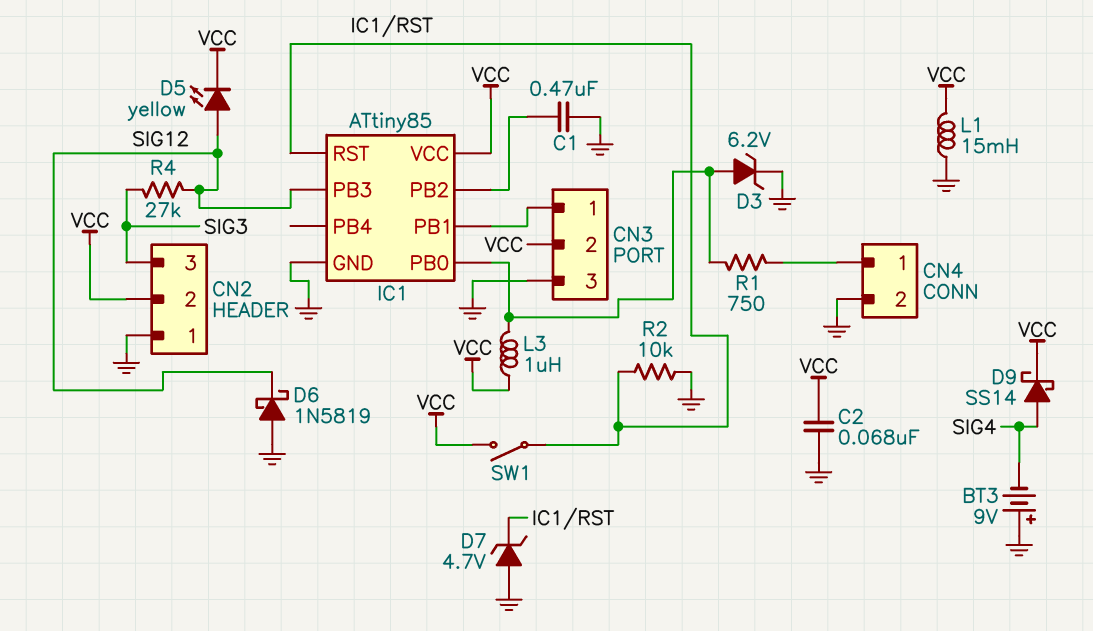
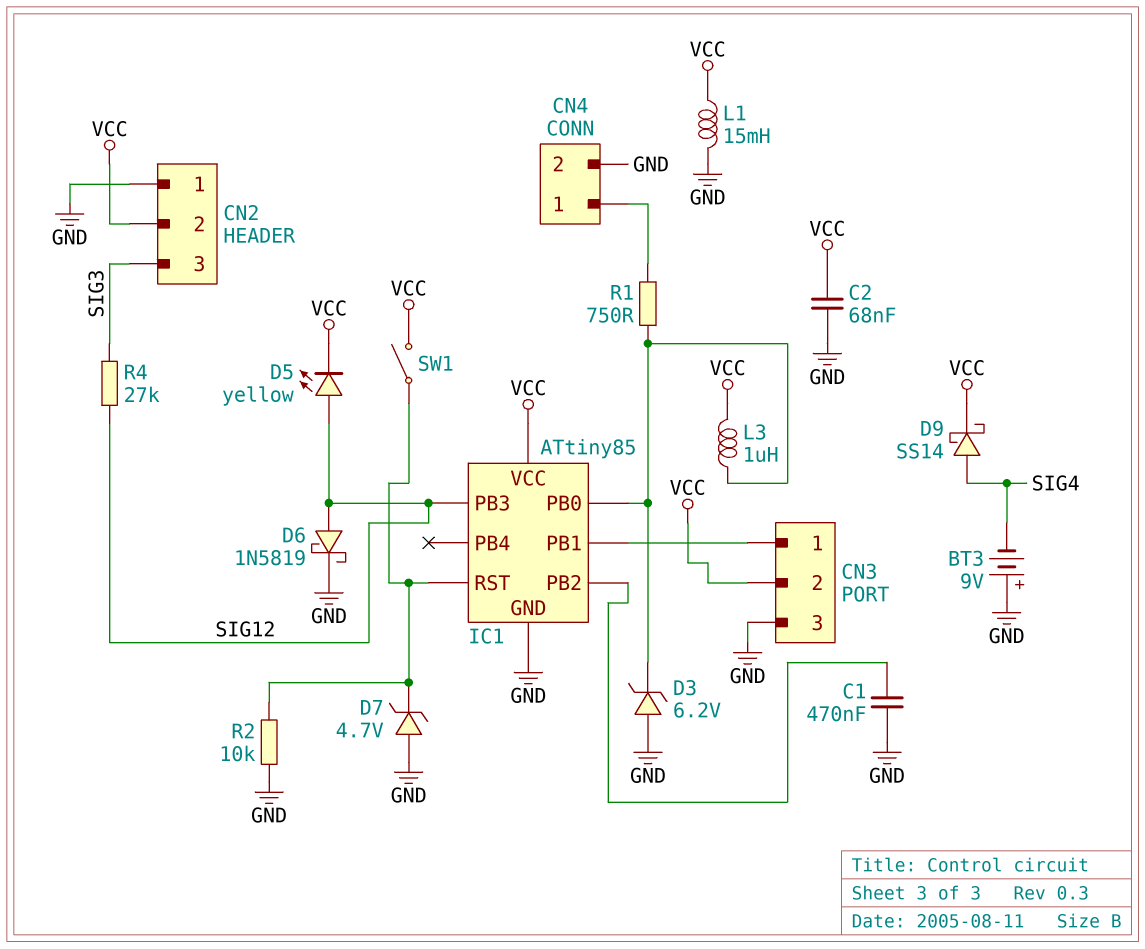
D3: zener 6.2V (A IC1/PB0, K GND) -> zener 6.2V (A GND, K IC1/PB0)
D6: schottky 1N5819 (A GND, K SIG12) -> schottky 1N5819 (A SIG12, K GND)

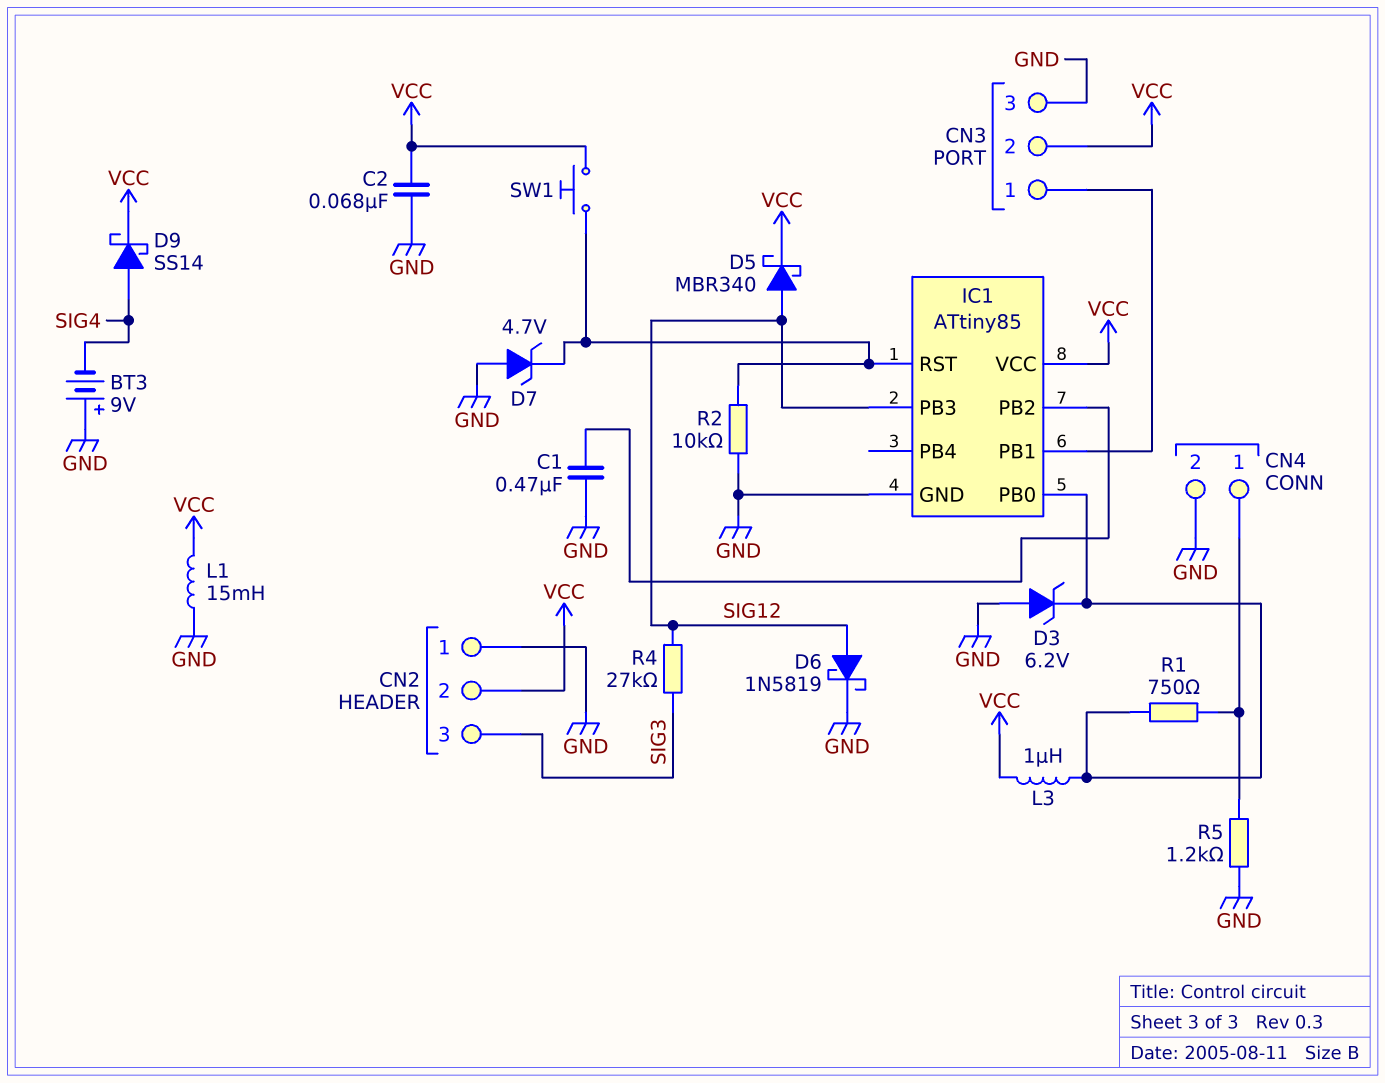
D5: LED yellow (A SIG12, K VCC) -> schottky MBR340 (A SIG12, K VCC)
R5: none -> 1.2k (CN4/1, GND)
SW1: switch (IC1/RST, VCC) -> button (IC1/RST, VCC)

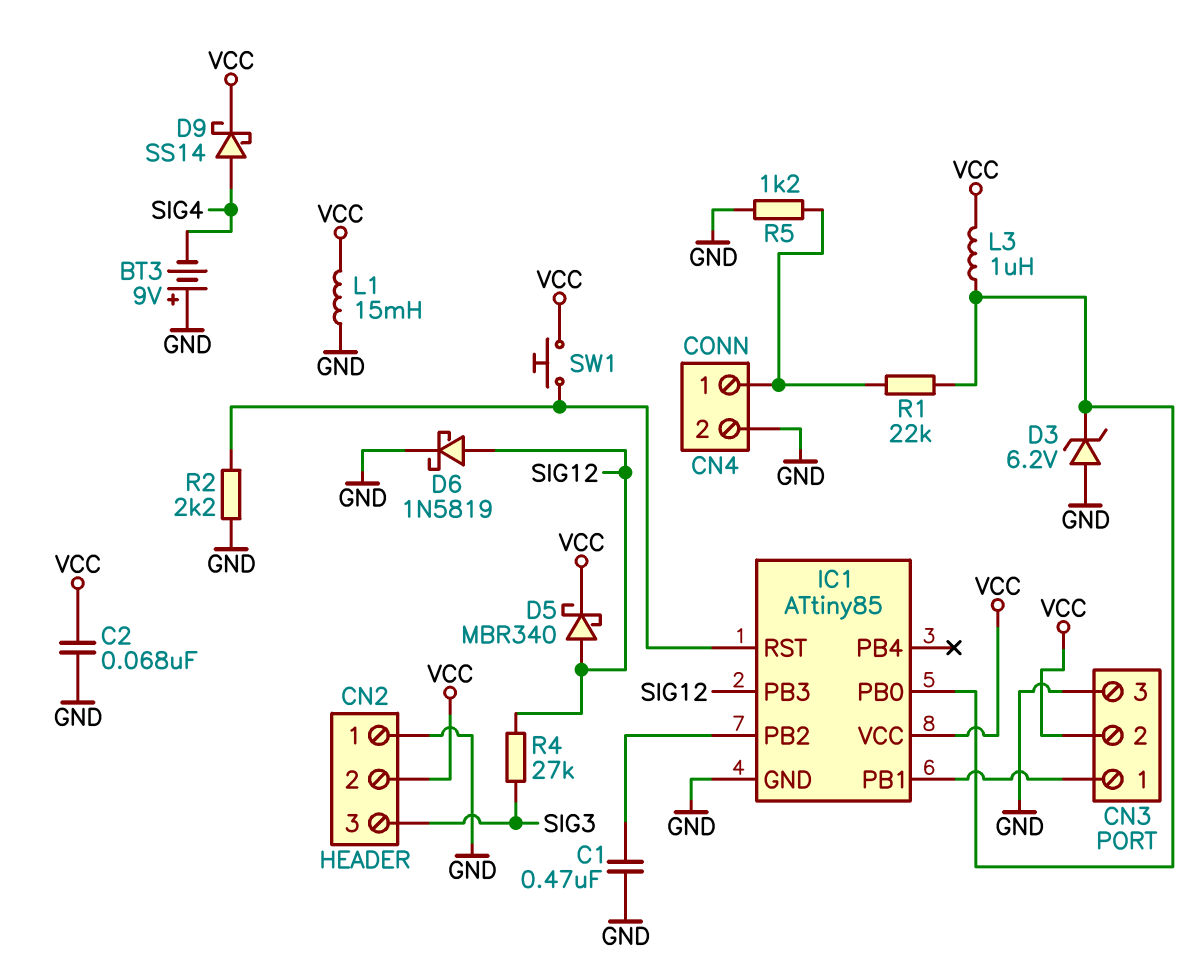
D7: zener 4.7V (A GND, K IC1/RST) -> none
R1: 750 (CN4/1, IC1/PB0) -> 22k (CN4/1, IC1/PB0)
R2: 10k (GND, IC1/RST) -> 2.2k (GND, IC1/RST)

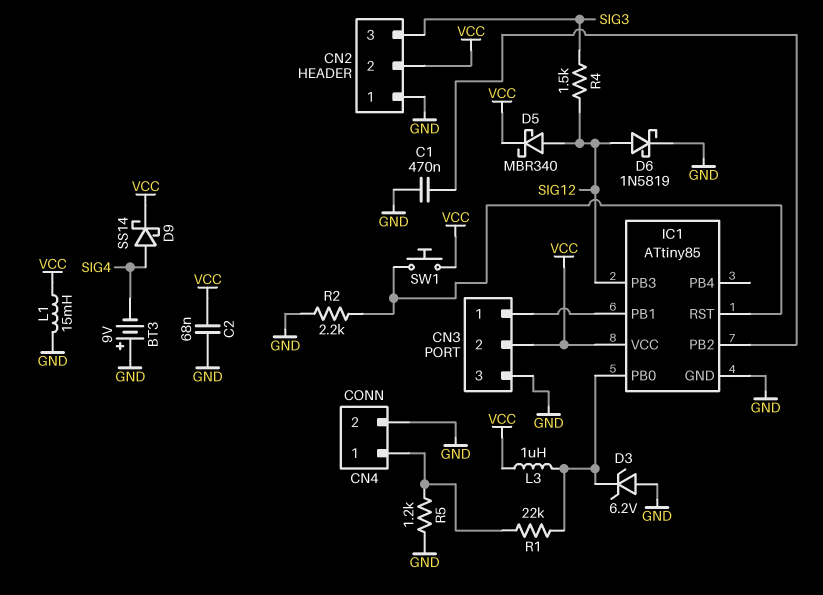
R4: 27k (SIG3, SIG12) -> 1.5k (SIG3, SIG12)

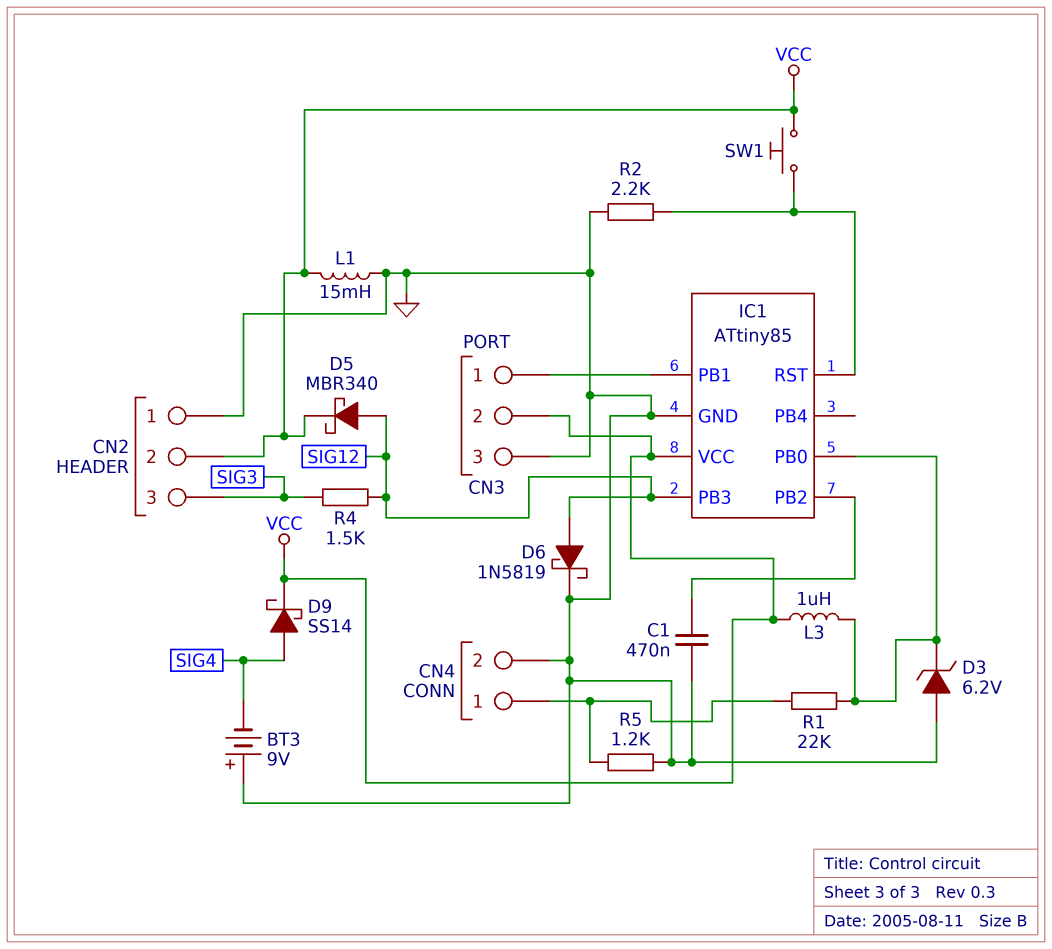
C2: 68nF (GND, VCC) -> none

